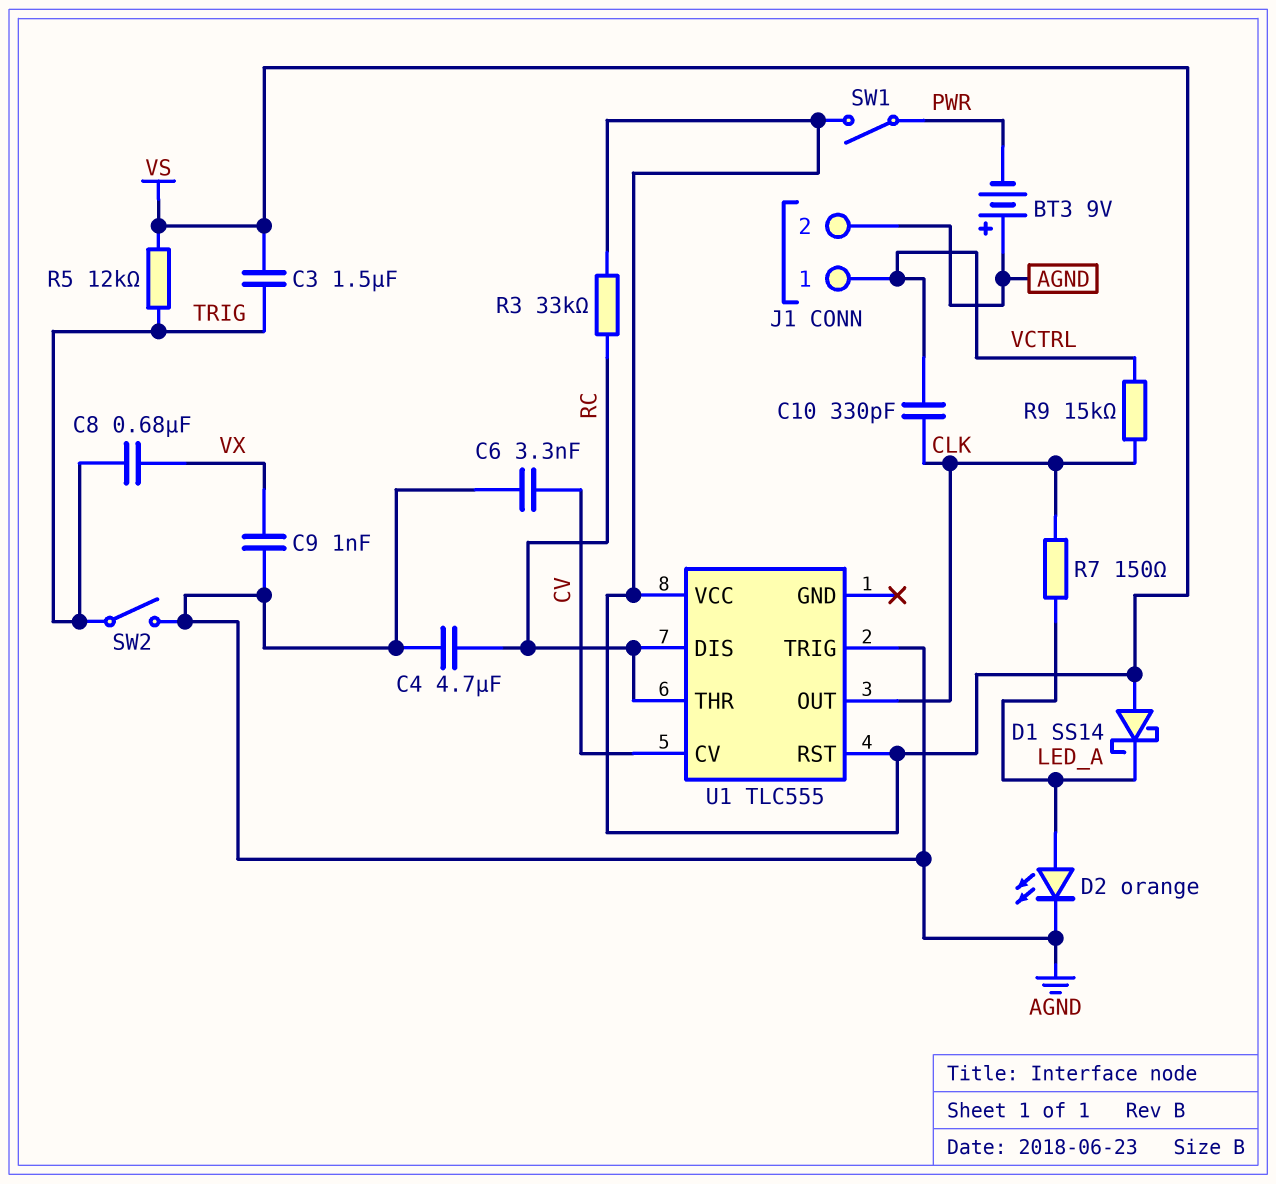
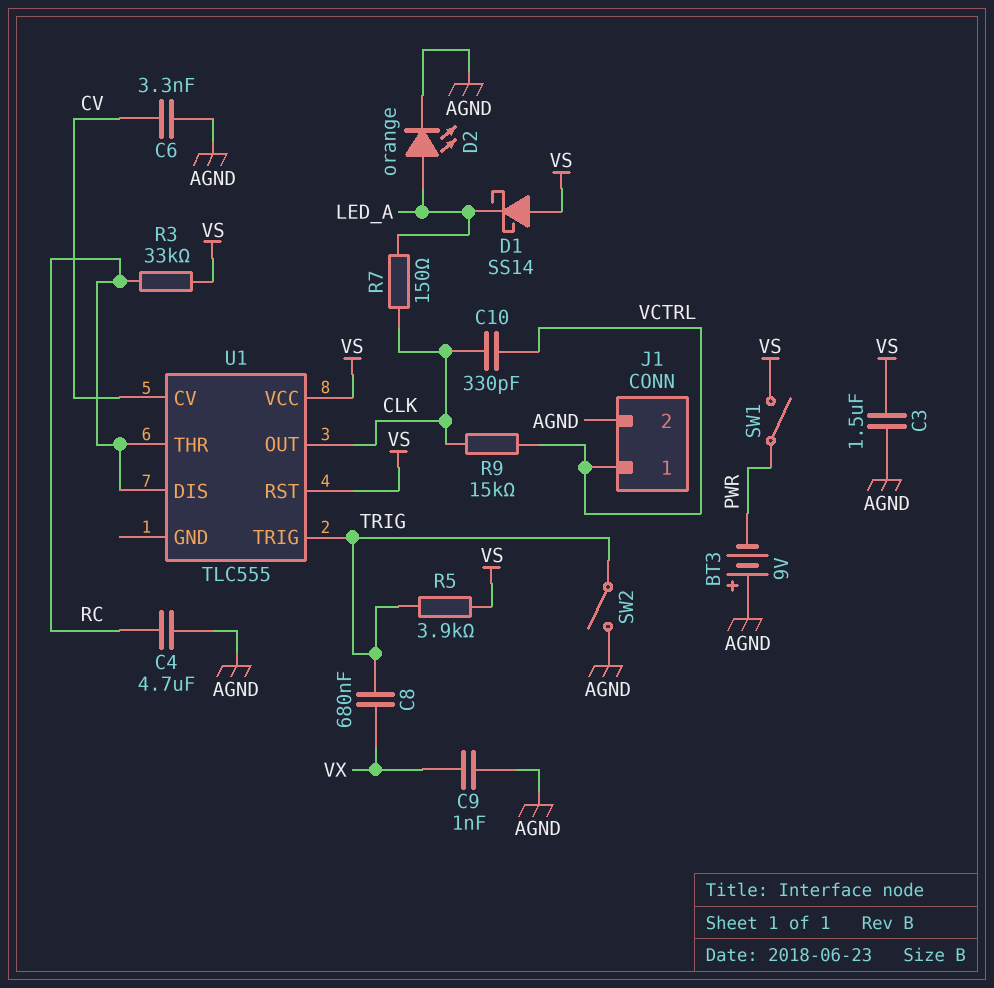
C3: 1.5uF (TRIG, VS) -> 1.5uF (AGND, VS)
R5: 12k (TRIG, VS) -> 3.9k (TRIG, VS)
U1 pin TRIG: AGND -> TRIG

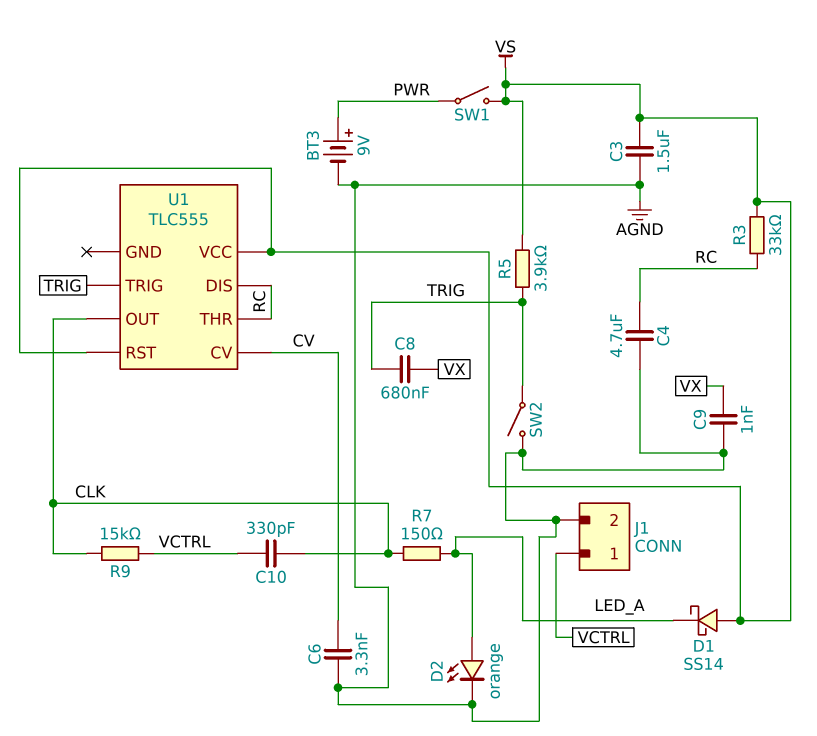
BT3: 9V (plus AGND, minus PWR) -> 9V (plus PWR, minus AGND)

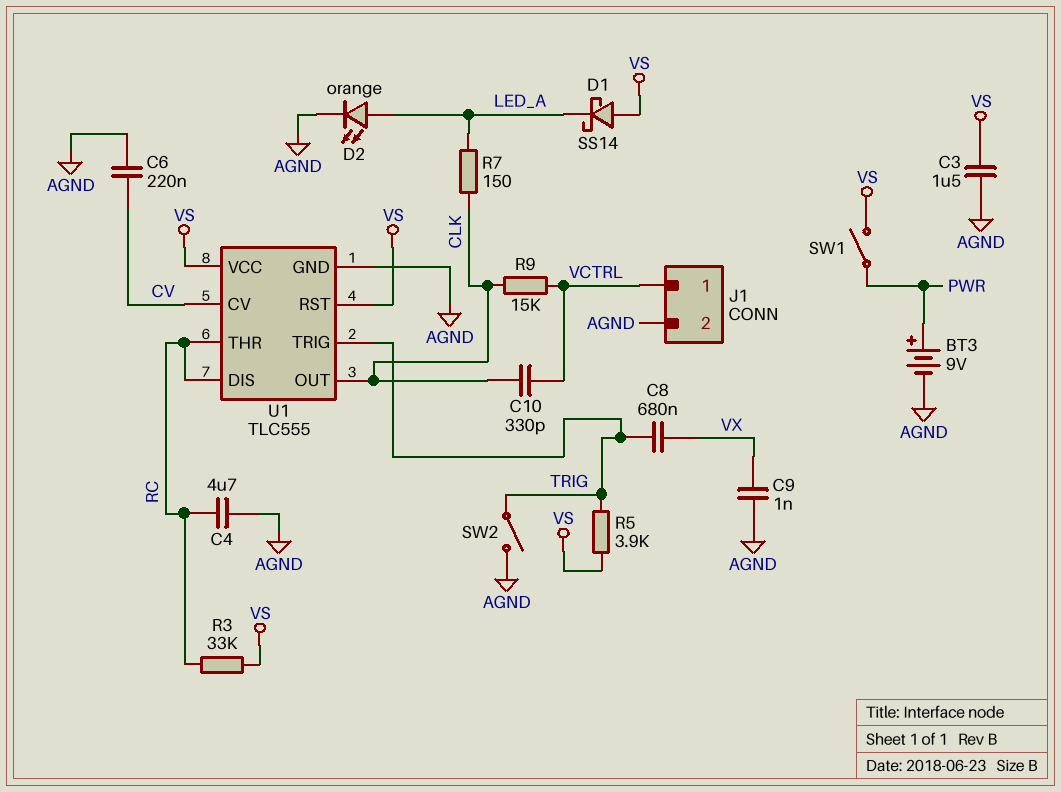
C6: 3.3nF (AGND, CV) -> 220nF (AGND, CV)
U1 pin GND: none -> AGND

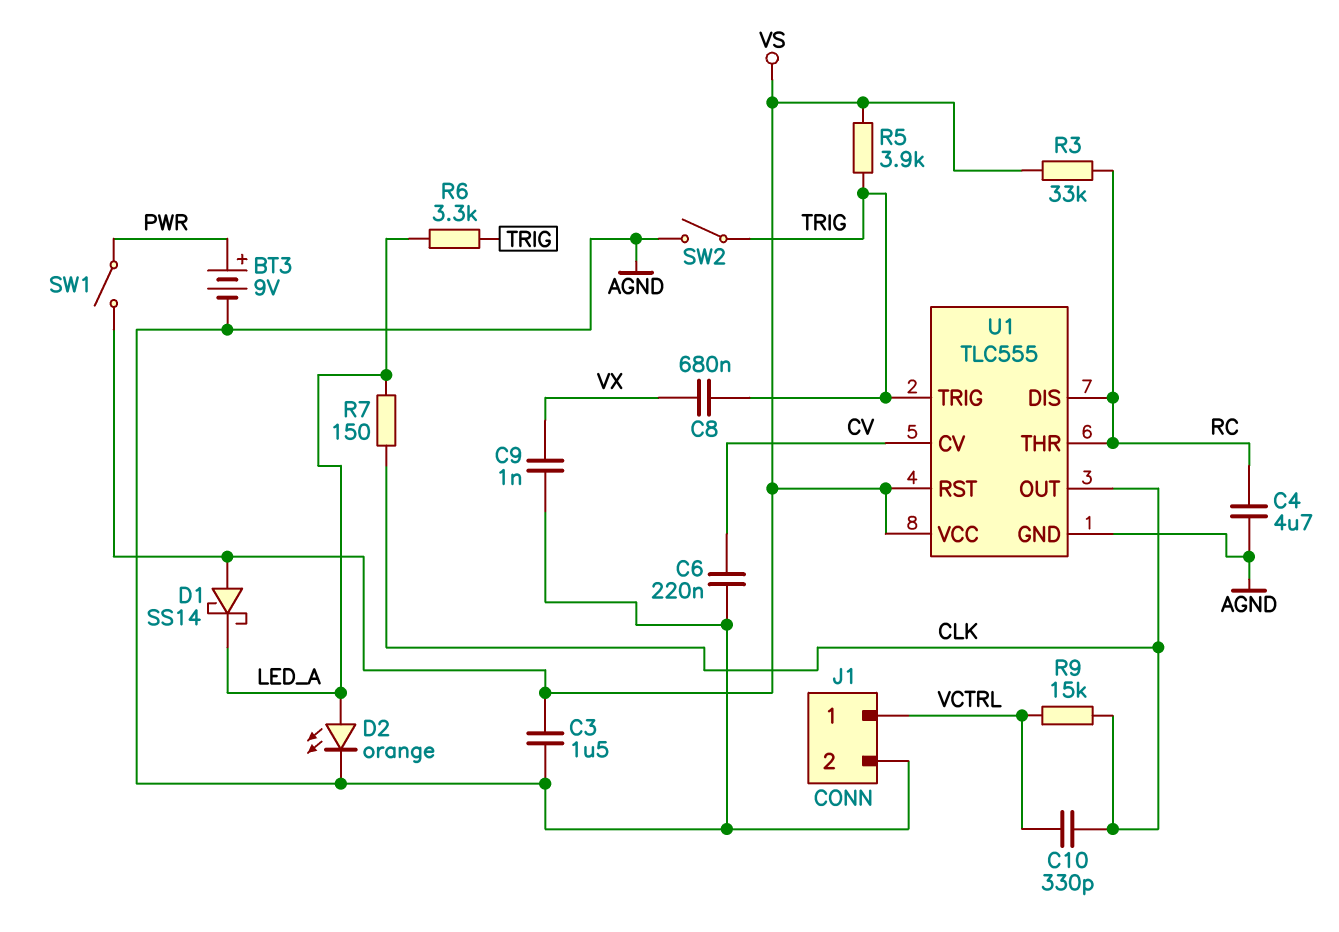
R6: none -> 3.3k (LED_A, TRIG)

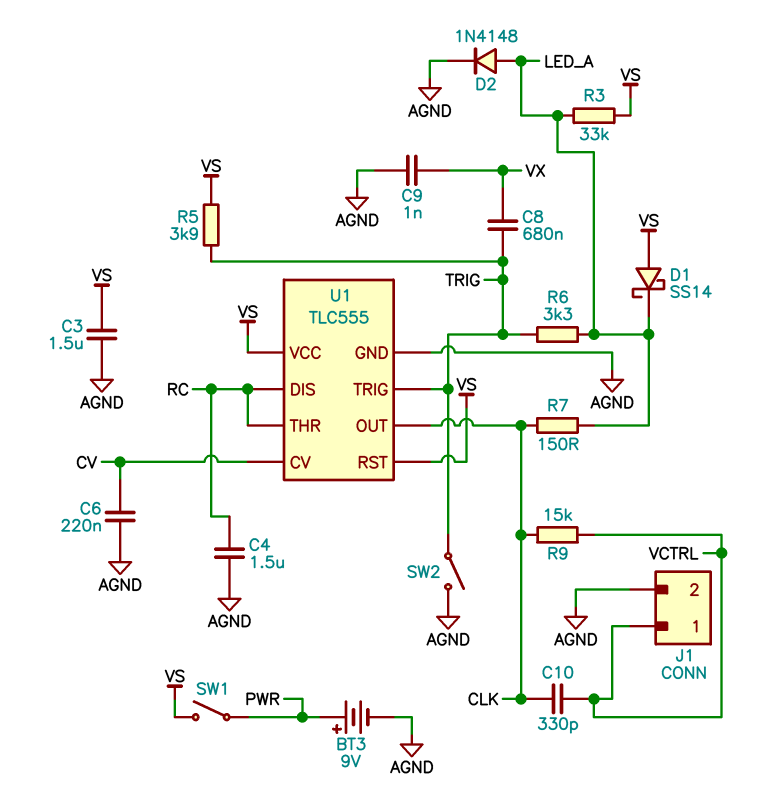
C4: 4.7uF (AGND, RC) -> 1.5uF (AGND, RC)
D2: LED orange (A LED_A, K AGND) -> diode 1N4148 (A LED_A, K AGND)
R3: 33k (RC, VS) -> 33k (LED_A, VS)

